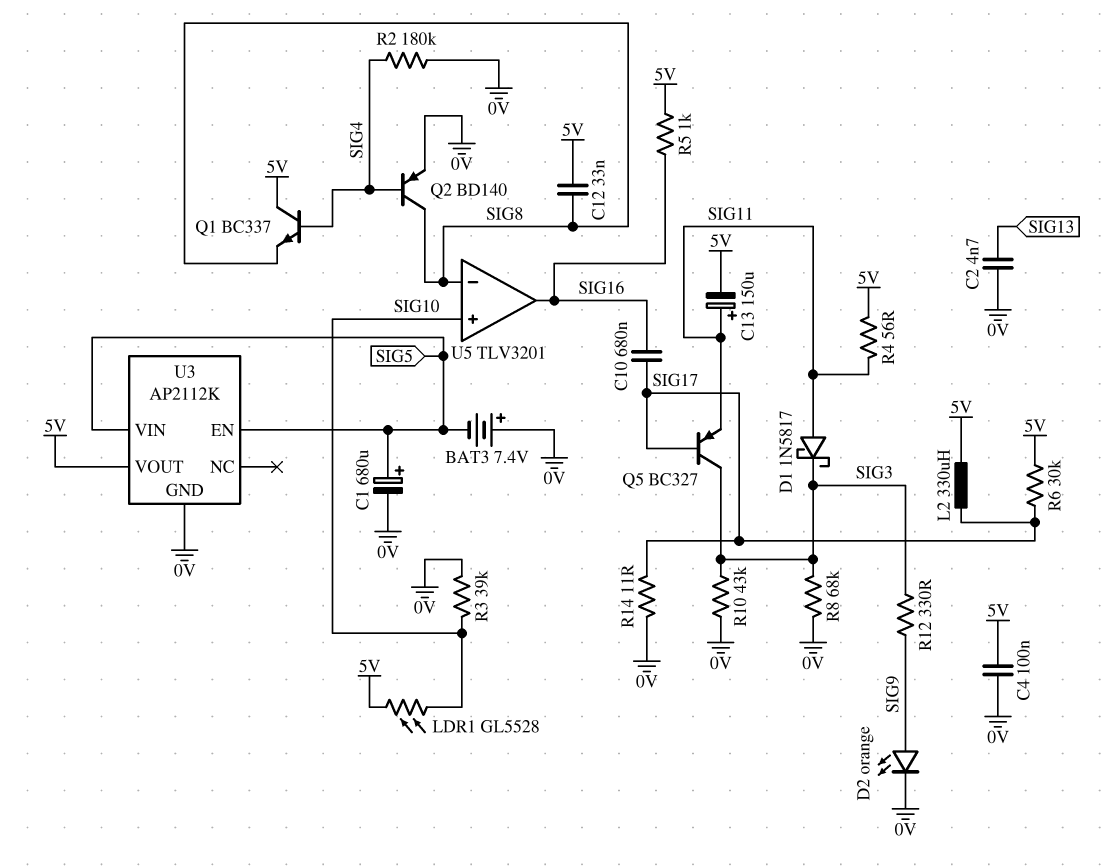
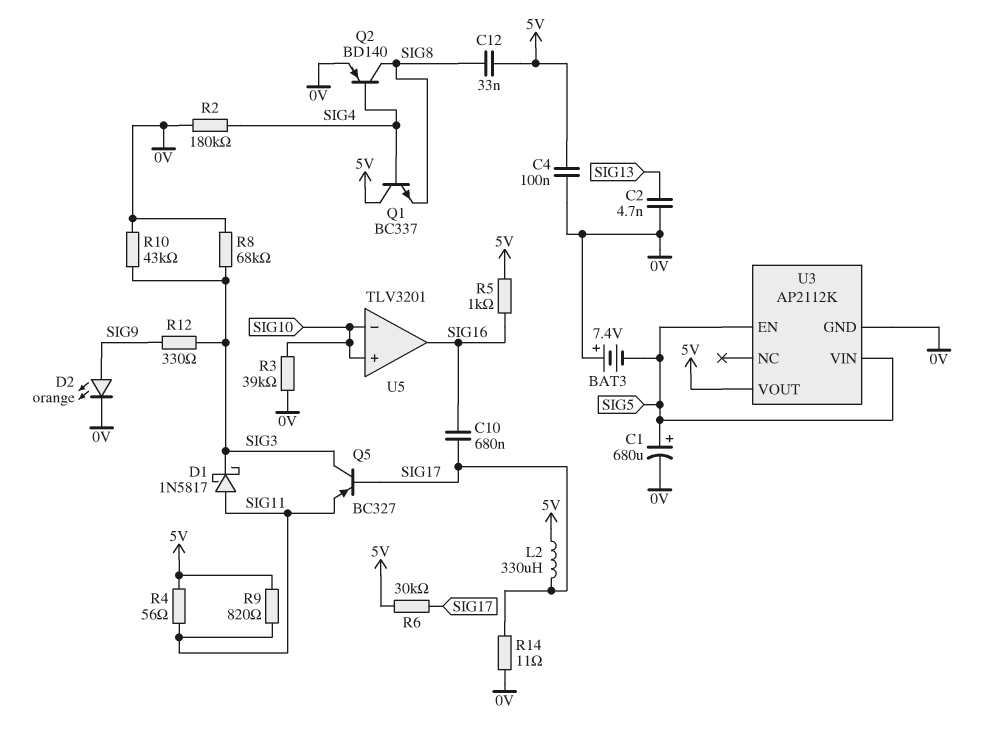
C13: 150uF (plus SIG11, minus 5V) -> none
LDR1: GL5528 (5V, SIG10) -> none
R9: none -> 820 (5V, SIG11)
U5 pin in-: SIG8 -> SIG10

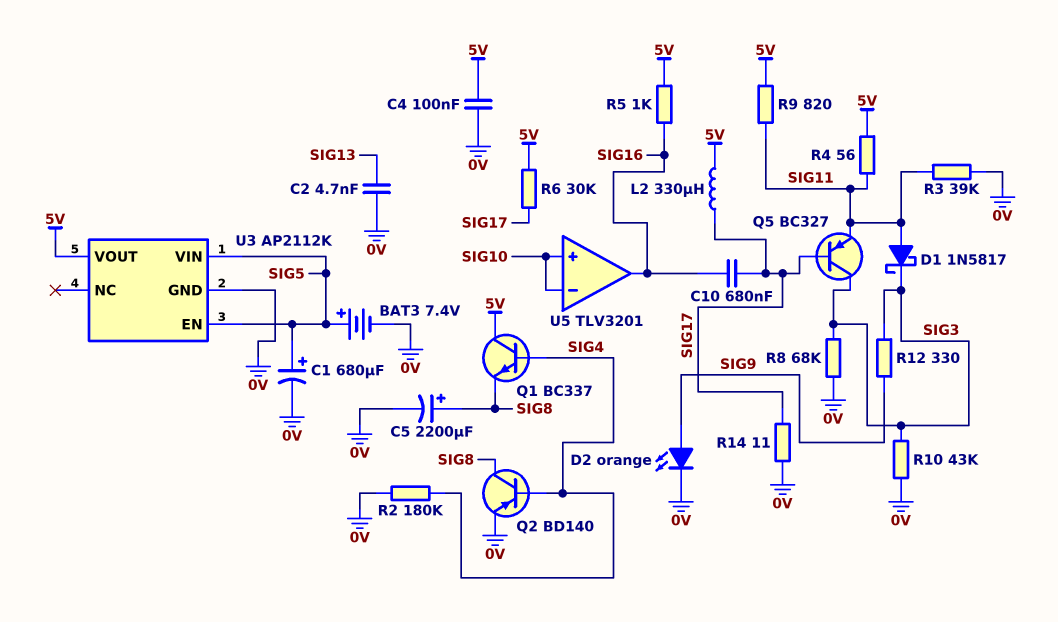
BAT3: 7.4V (plus 0V, minus SIG5) -> 7.4V (plus SIG5, minus 0V)
C5: none -> 2200uF (plus SIG8, minus 0V)
C12: 33nF (5V, SIG8) -> none
R3: 39k (0V, SIG10) -> 39k (0V, SIG11)

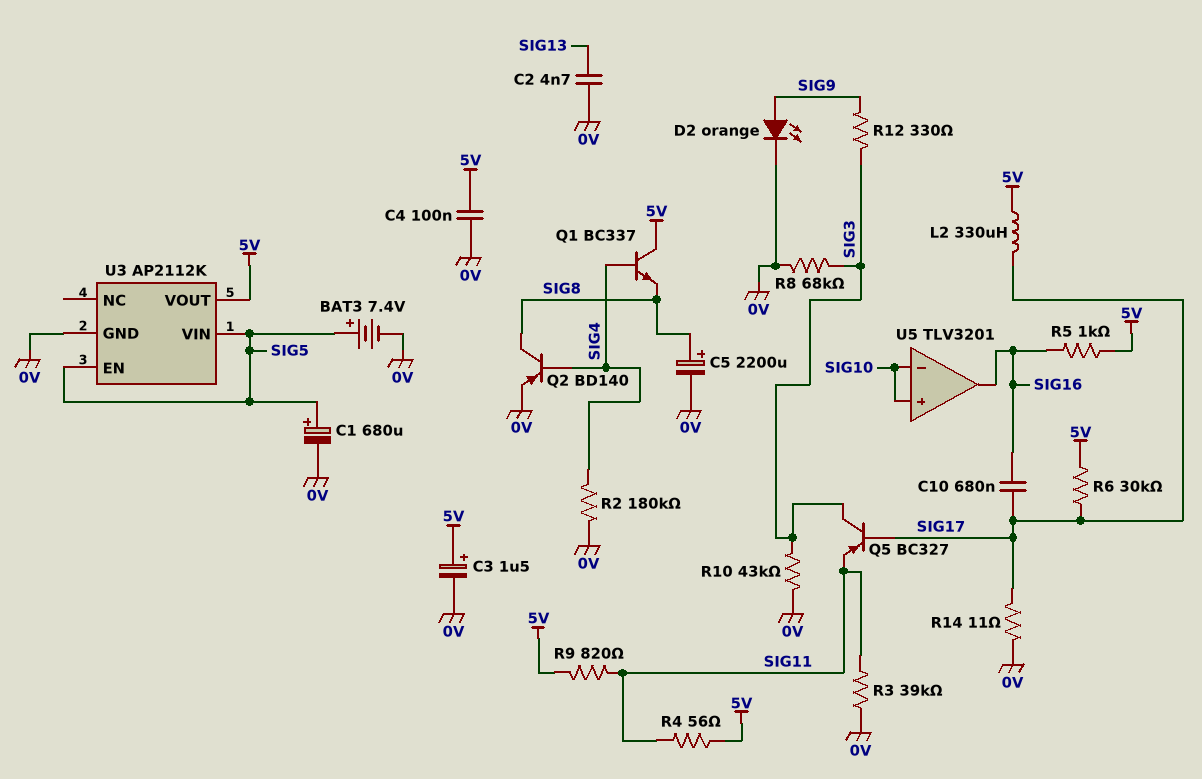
C3: none -> 1.5uF (plus 5V, minus 0V)
D1: schottky 1N5817 (A SIG11, K SIG3) -> none

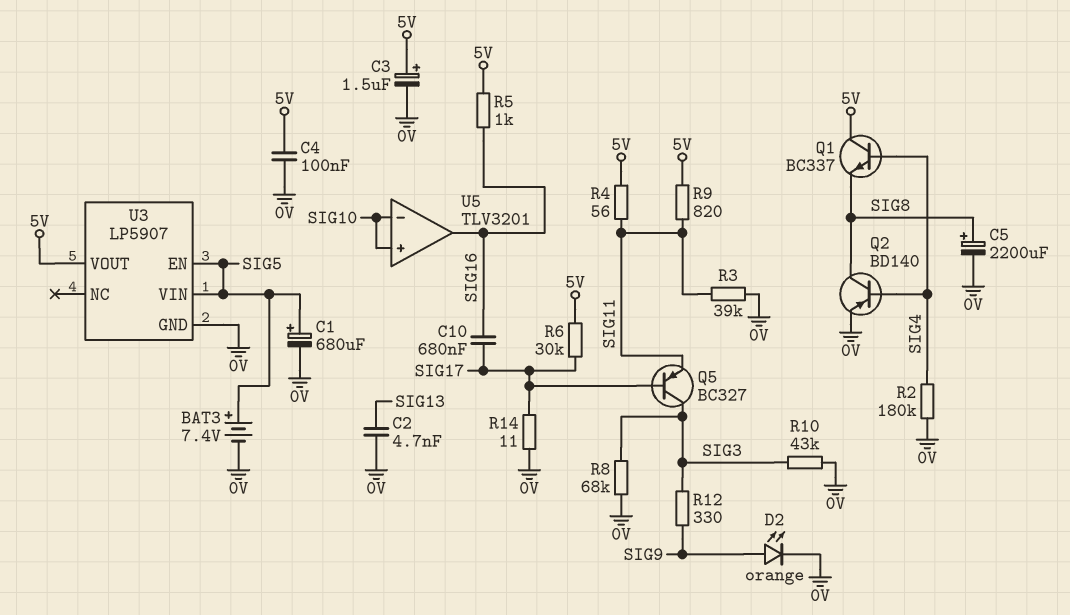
L2: 330uH (5V, SIG17) -> none
U3: AP2112K -> LP5907

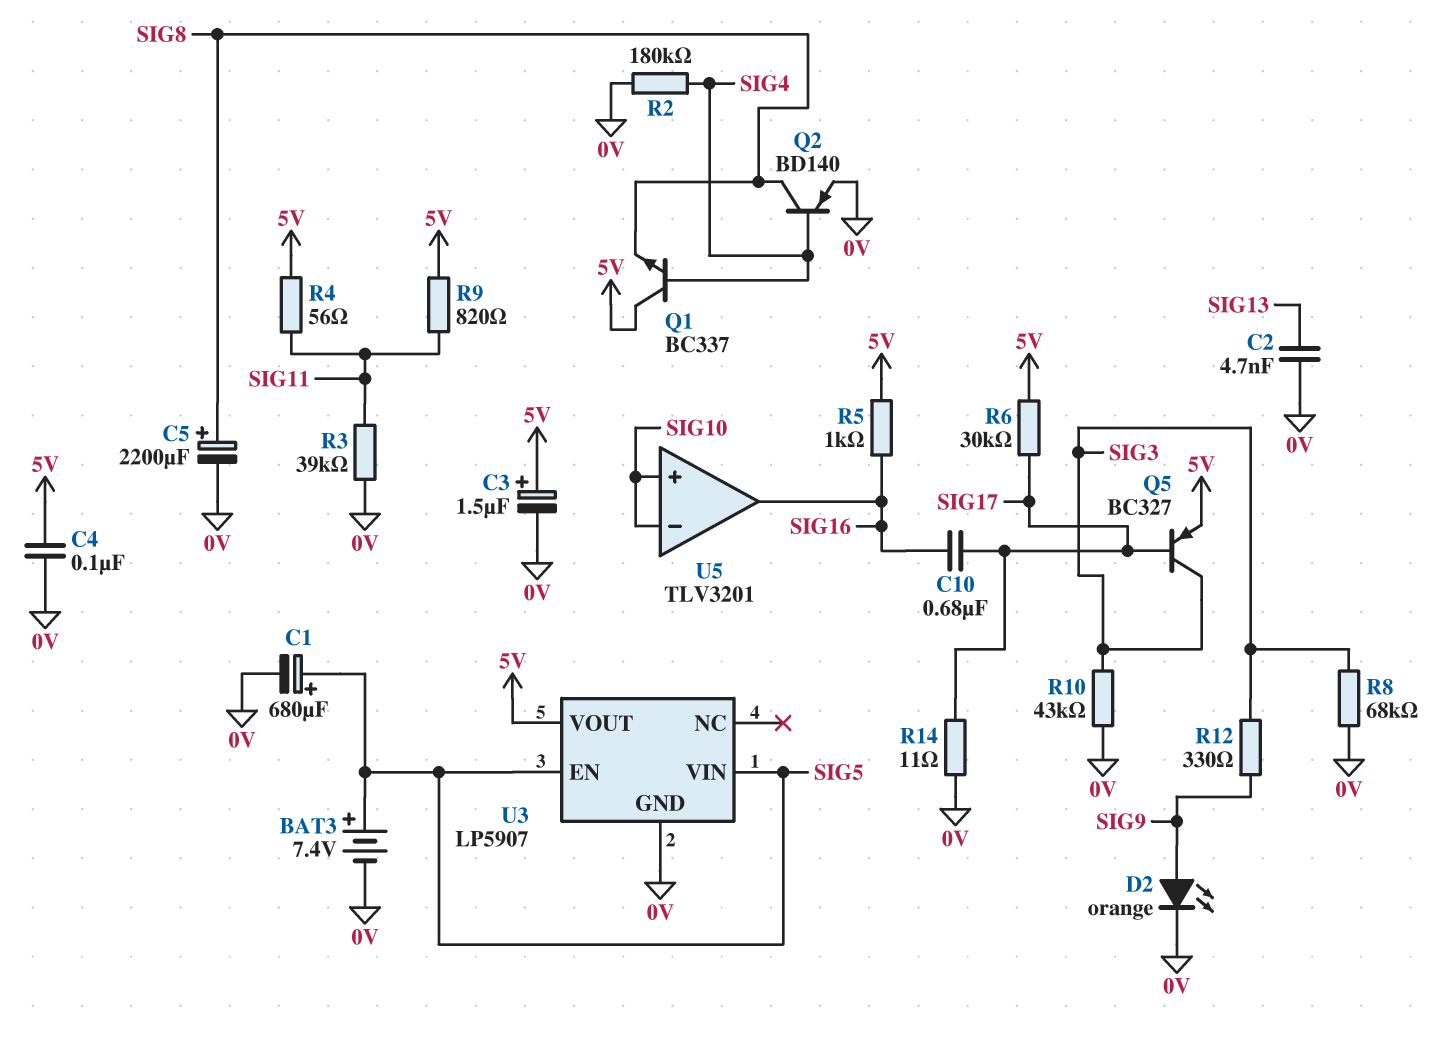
Q5: PNP BC327 (B SIG17, C SIG3, E SIG11) -> PNP BC327 (B SIG17, C SIG3, E 5V)

